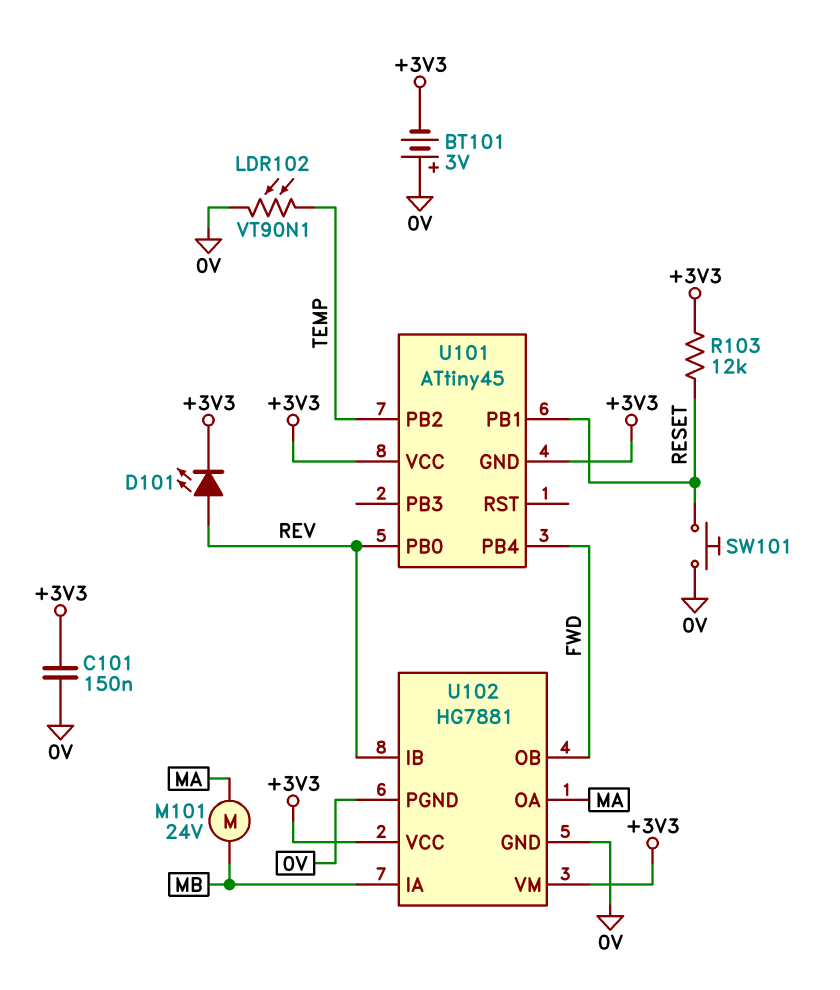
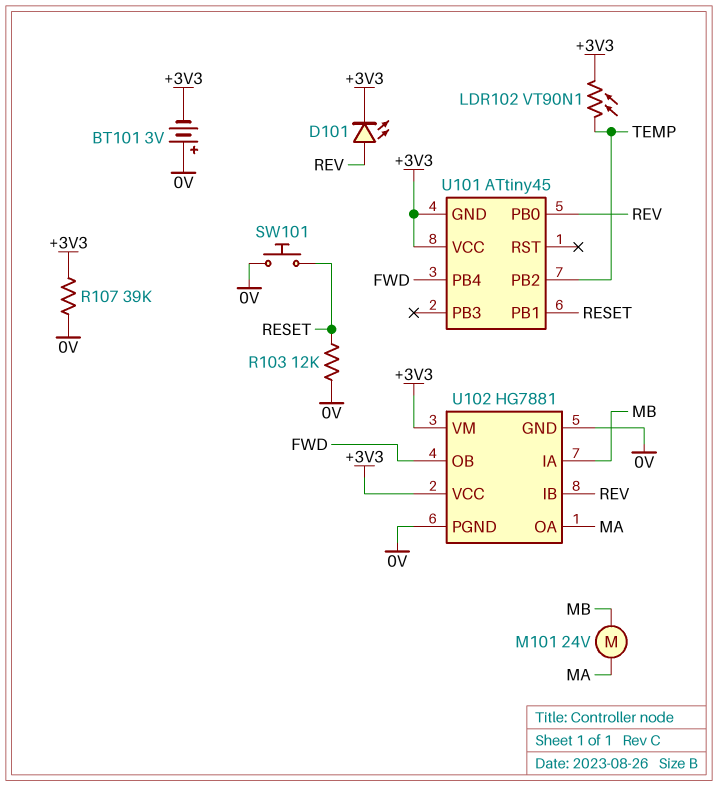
C101: 150nF (+3V3, 0V) -> none
LDR102: VT90N1 (0V, TEMP) -> VT90N1 (+3V3, TEMP)
R103: 12k (+3V3, RESET) -> 12k (0V, RESET)
R107: none -> 39k (+3V3, 0V)

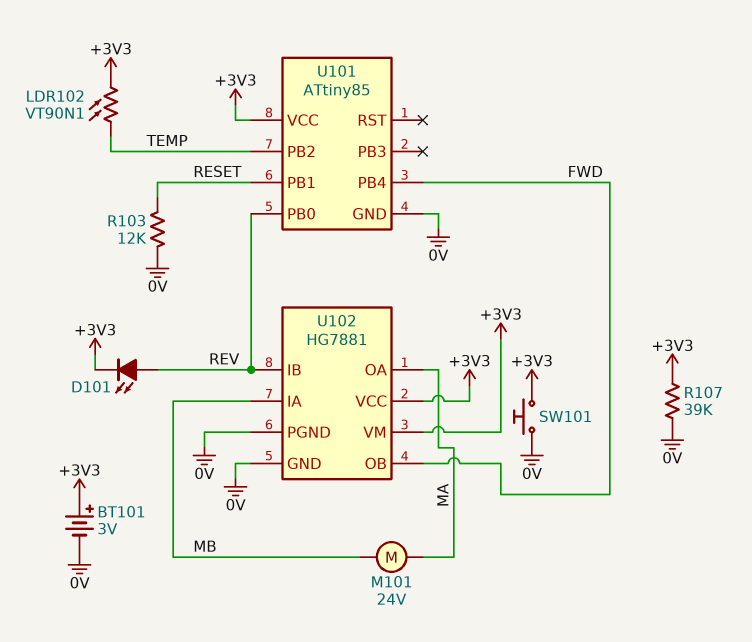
BT101: 3V (plus 0V, minus +3V3) -> 3V (plus +3V3, minus 0V)
SW101: button (0V, RESET) -> button (+3V3, 0V)
U101: ATtiny45 -> ATtiny85
U101 pin GND: +3V3 -> 0V

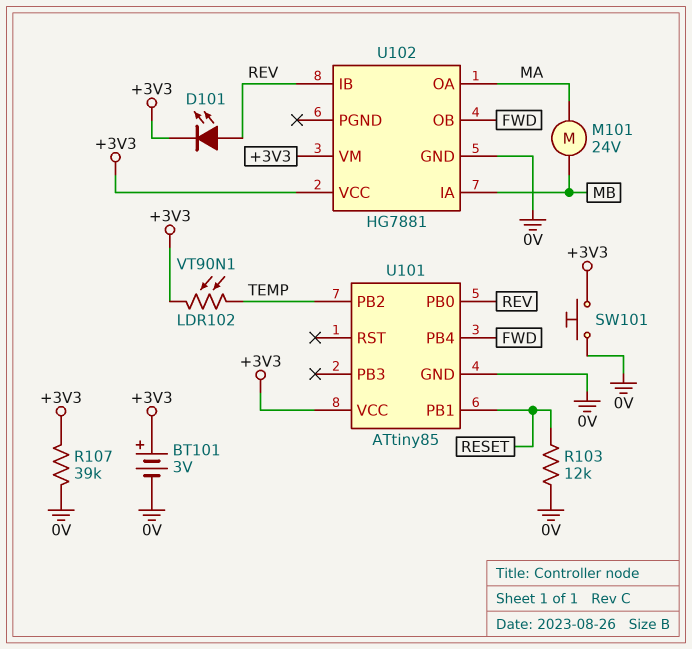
U102 pin PGND: 0V -> none

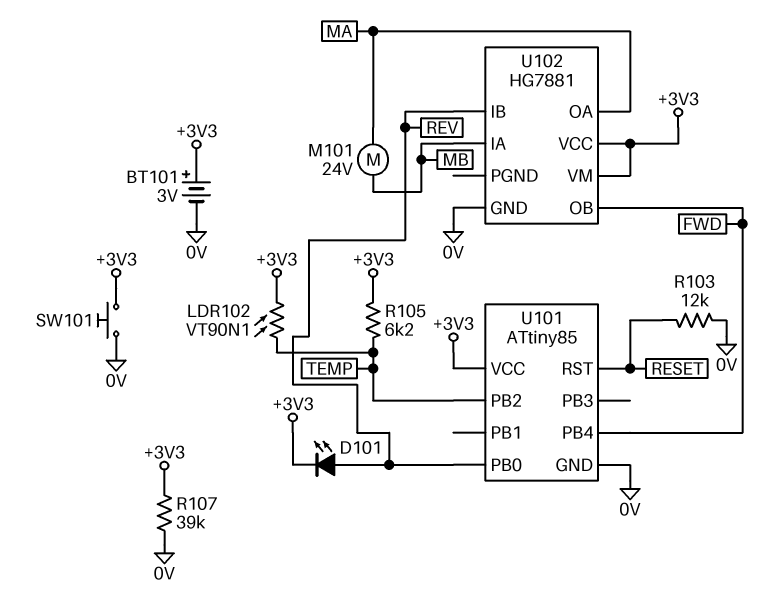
R105: none -> 6.2k (+3V3, TEMP)
U101 pin PB1: RESET -> none
U101 pin RST: none -> RESET

